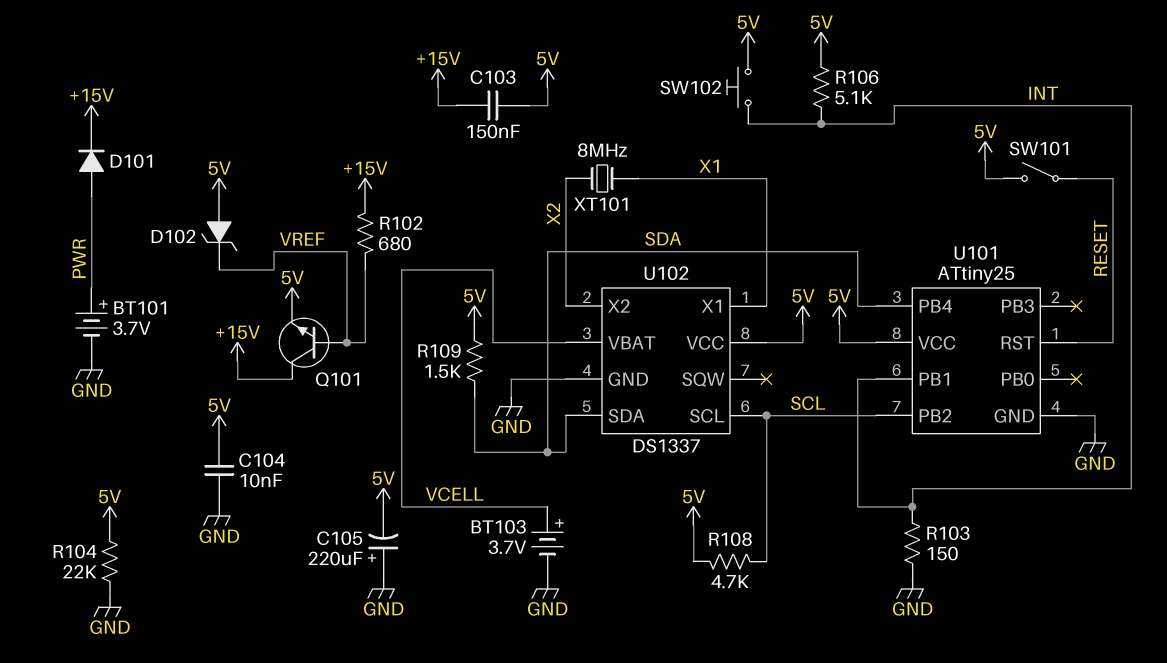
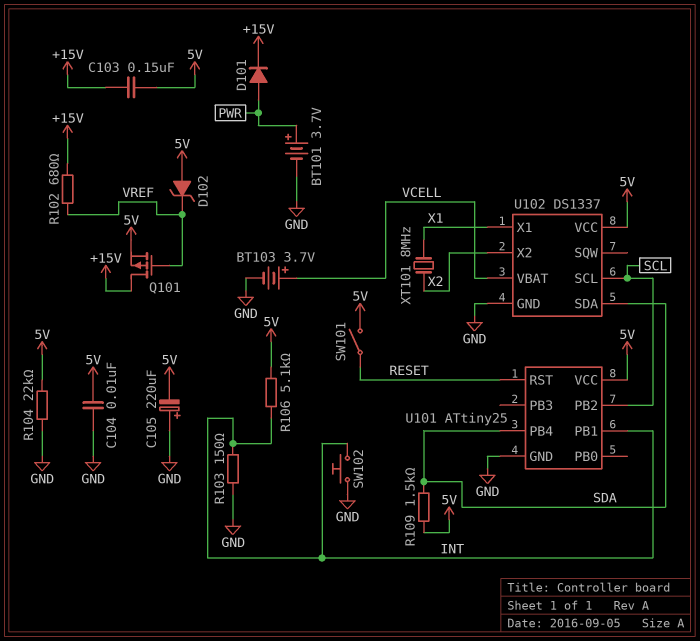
Q101: NPN (B VREF, C +15V, E 5V) -> PMOS (G VREF, D +15V, S 5V)
R108: 4.7k (5V, SCL) -> none
SW102: button (5V, INT) -> button (GND, INT)

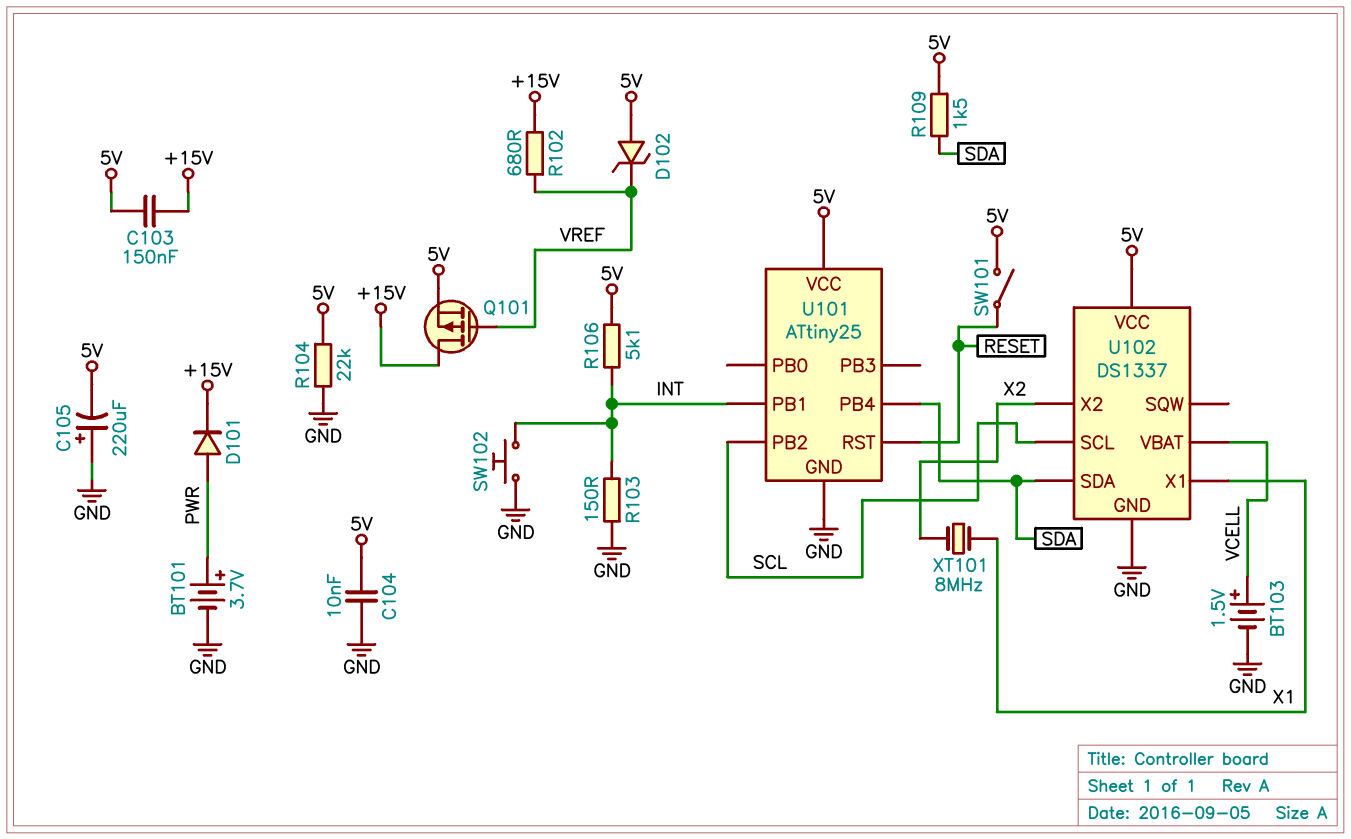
BT103: 3.7V (plus VCELL, minus GND) -> 1.5V (plus VCELL, minus GND)

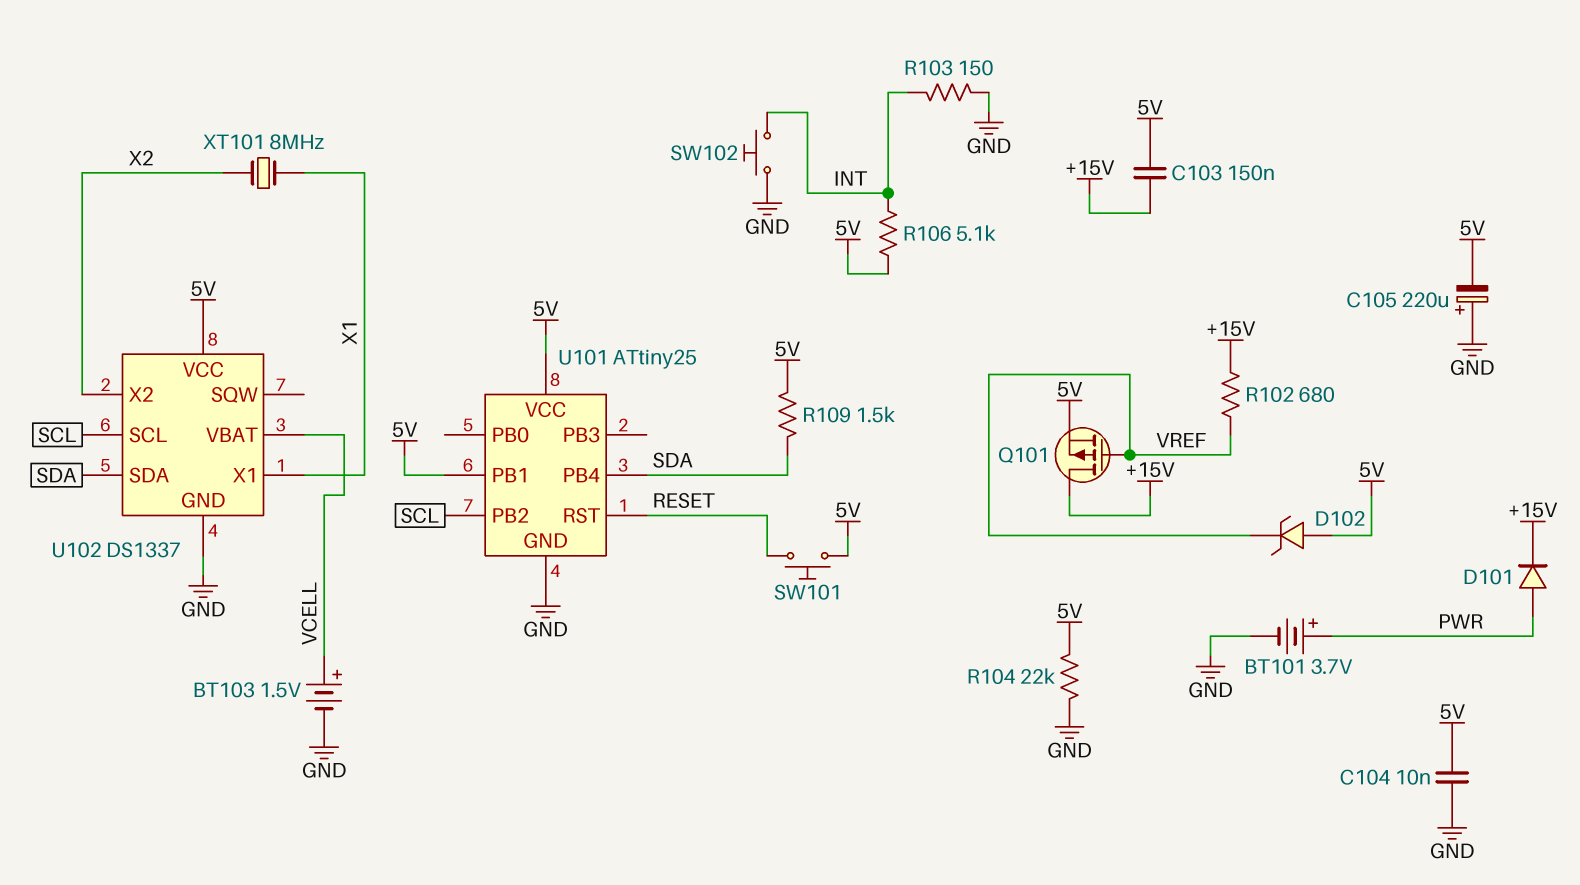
SW101: switch (5V, RESET) -> button (5V, RESET)
U101 pin PB1: INT -> 5V

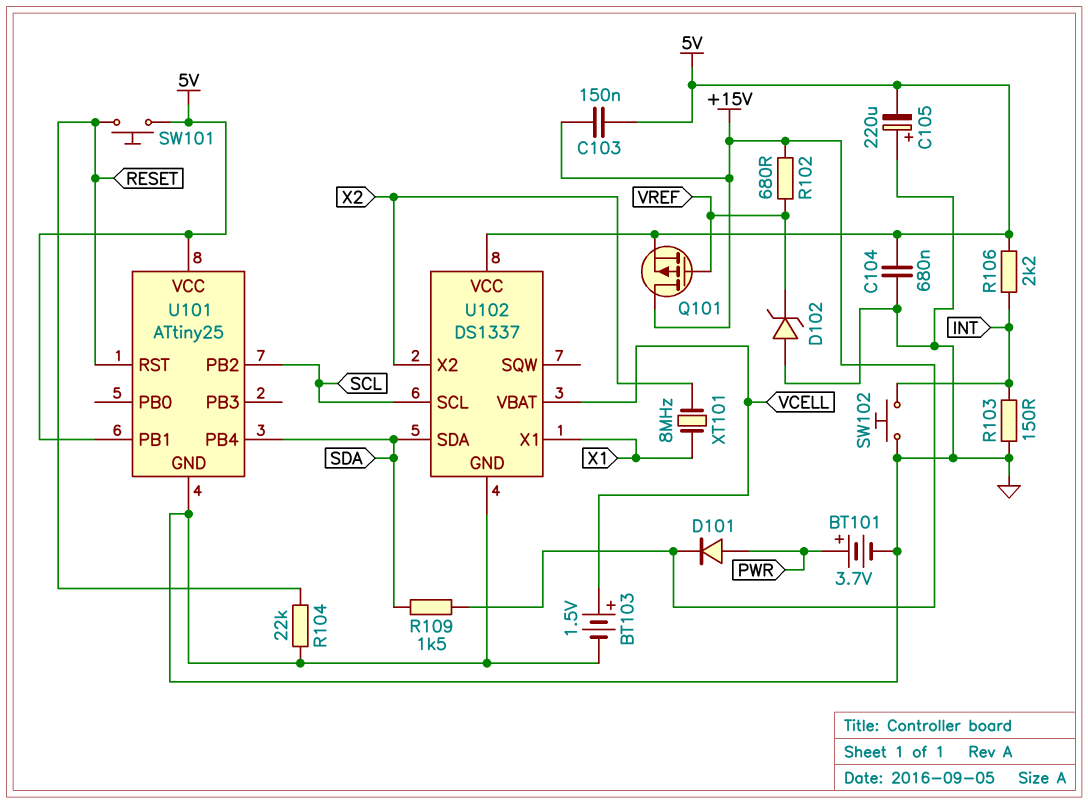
C104: 10nF (5V, GND) -> 680nF (5V, GND)
D102: zener (A 5V, K VREF) -> zener (A GND, K VREF)
R104: 22k (5V, GND) -> 22k (GND, RESET)
R106: 5.1k (5V, INT) -> 2.2k (5V, INT)
R109: 1.5k (5V, SDA) -> 1.5k (+15V, SDA)

